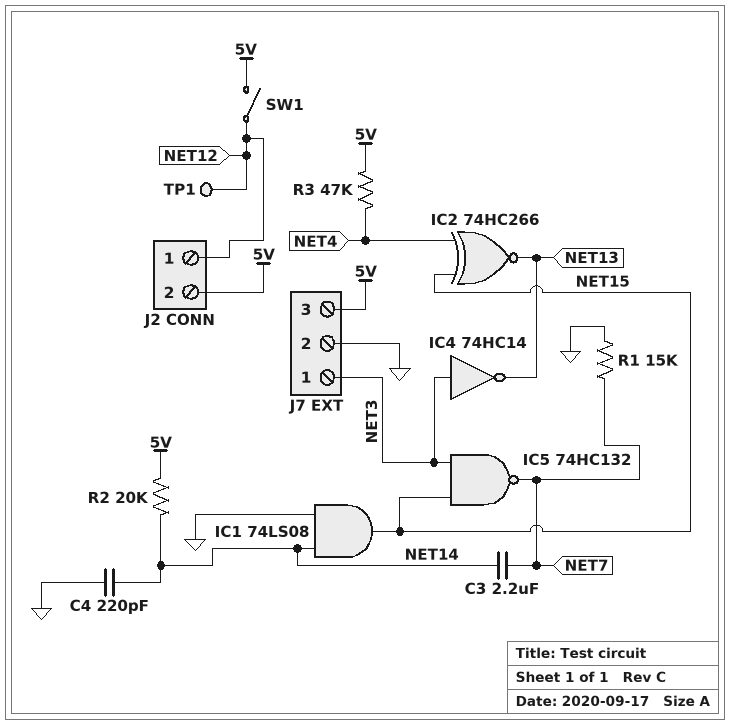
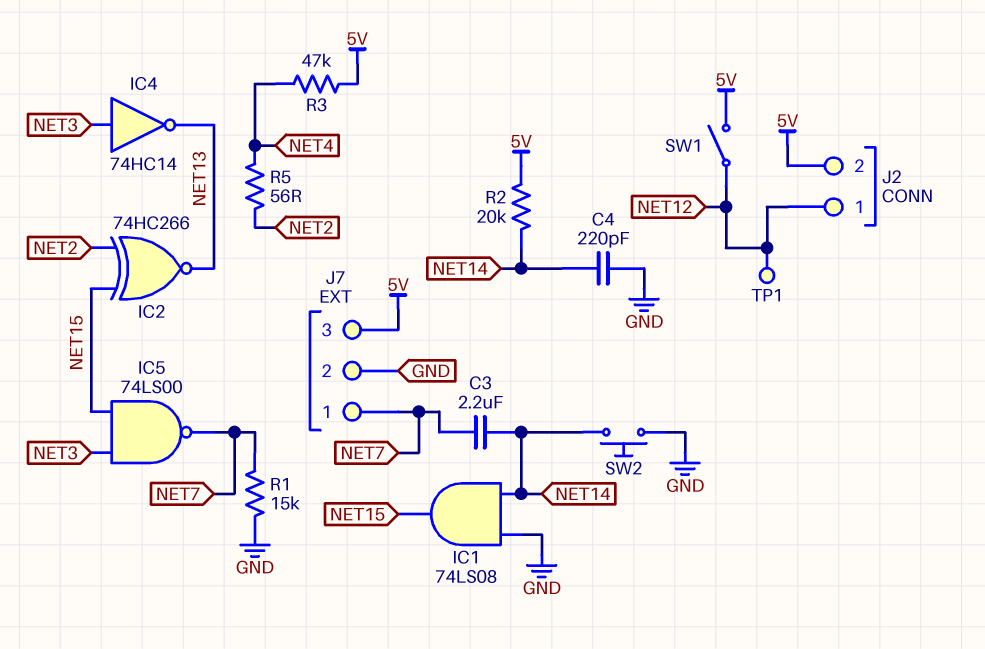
IC2: XNOR 74HC266 (in NET4, in NET15, out NET13) -> XNOR 74HC266 (in NET2, in NET15, out NET13)
IC5: NAND 74HC132 (in NET3, in NET15, out NET7) -> NAND 74LS00 (in NET3, in NET15, out NET7)
J7 pin 1: NET3 -> NET7
R5: none -> 56 (NET2, NET4)
SW2: none -> button (GND, NET14)

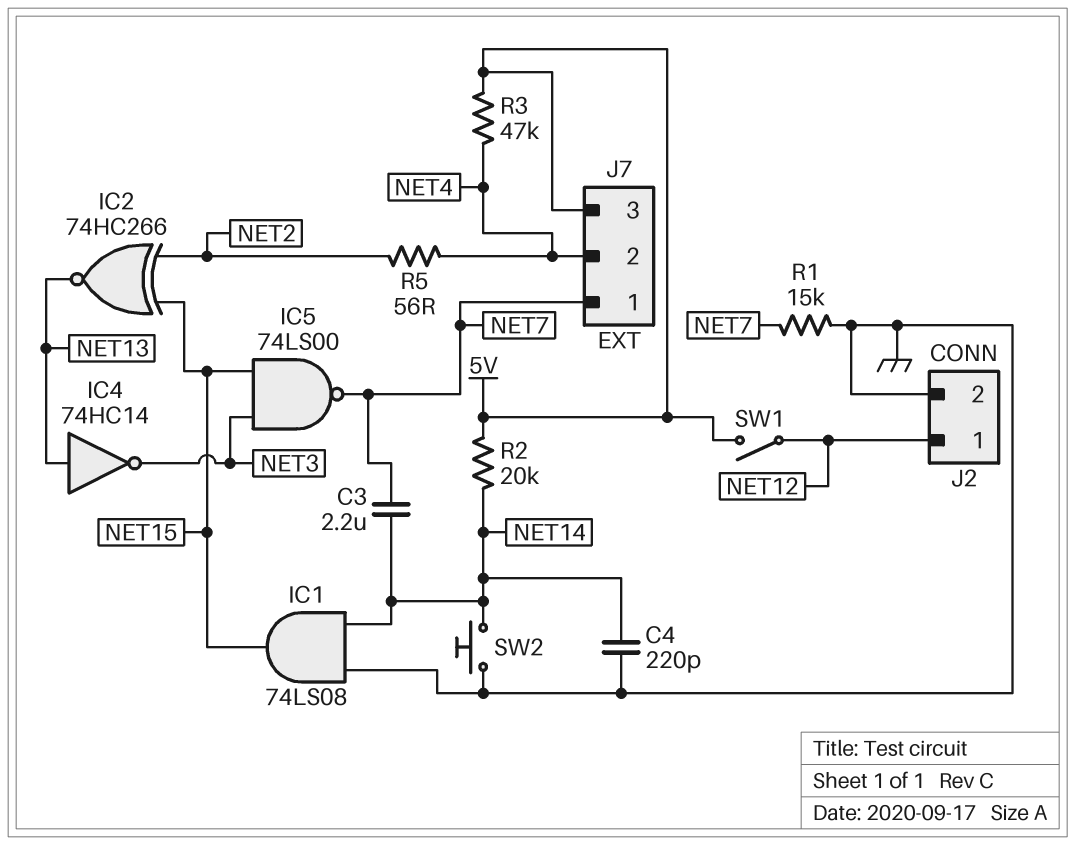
IC4: NOT 74HC14 (in NET3, out NET13) -> NOT 74HC14 (in NET13, out NET3)
J2 pin 2: 5V -> GND
J7 pin 2: GND -> NET4
TP1: test point (NET12) -> none

